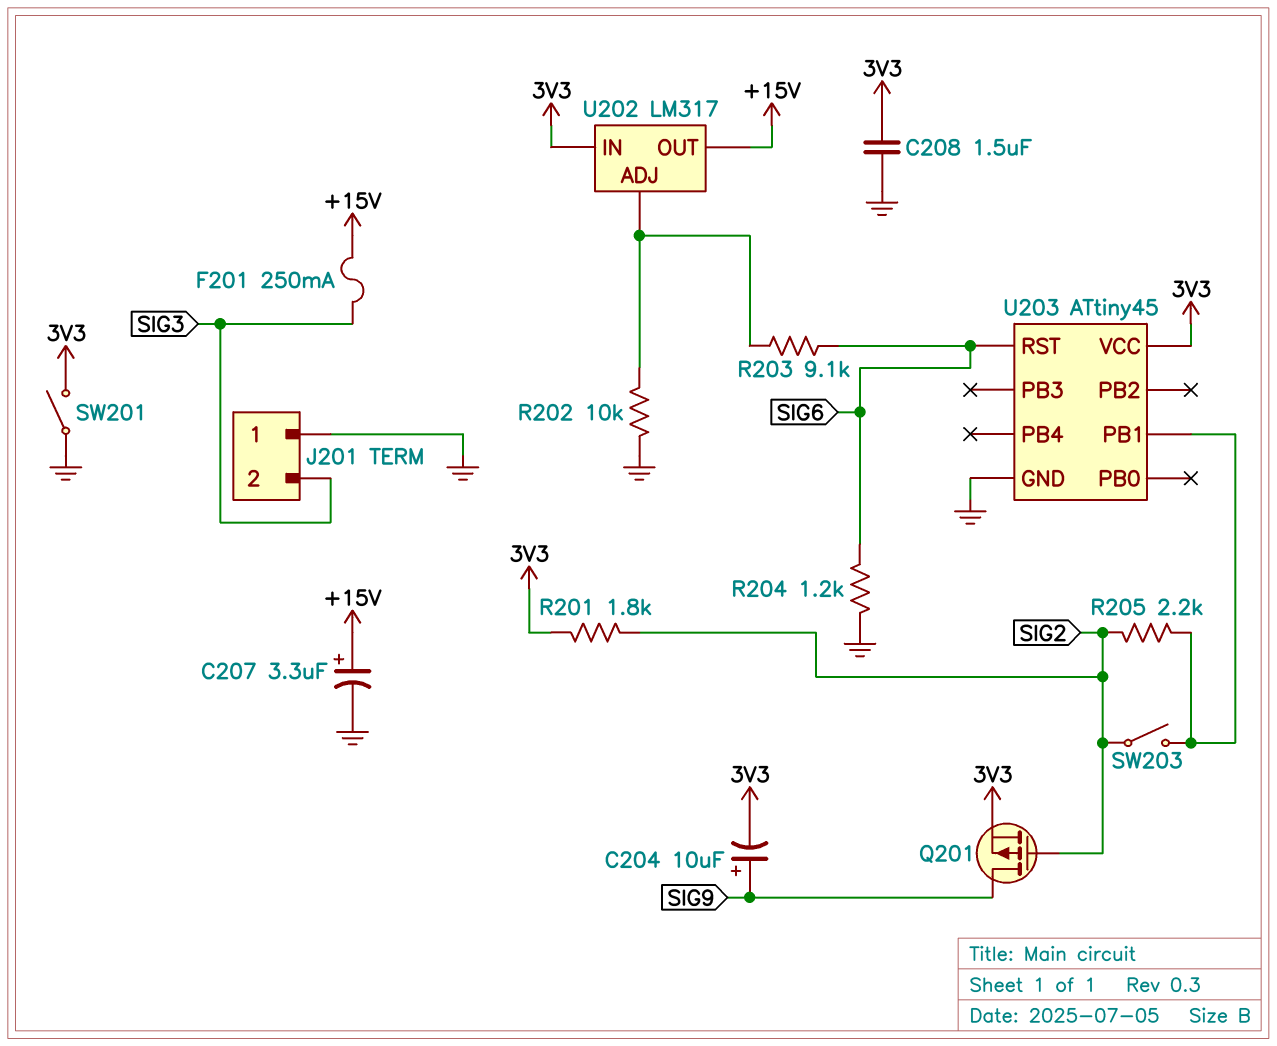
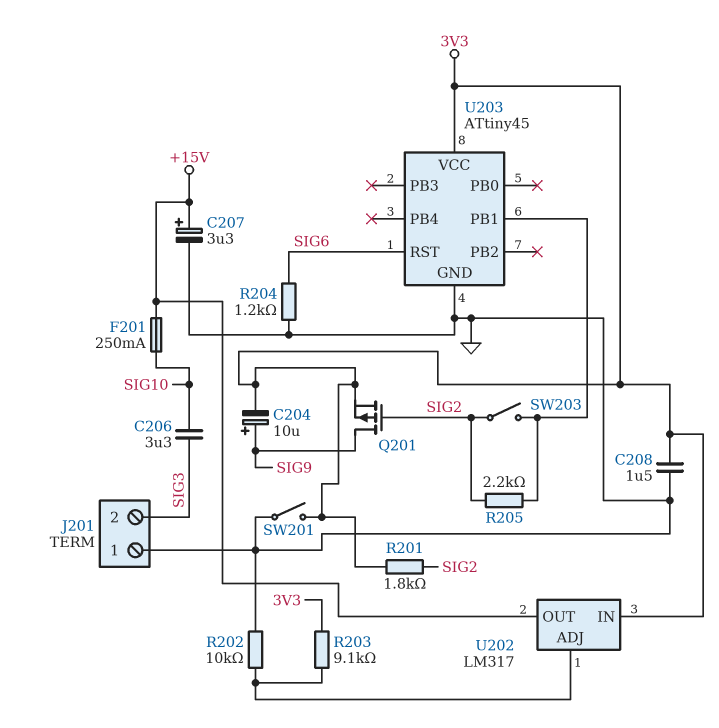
C206: none -> 3.3uF (SIG3, SIG10)
F201: 250mA (+15V, SIG3) -> 250mA (+15V, SIG10)
R203: 9.1k (SIG6, U202/ADJ) -> 9.1k (3V3, U202/ADJ)

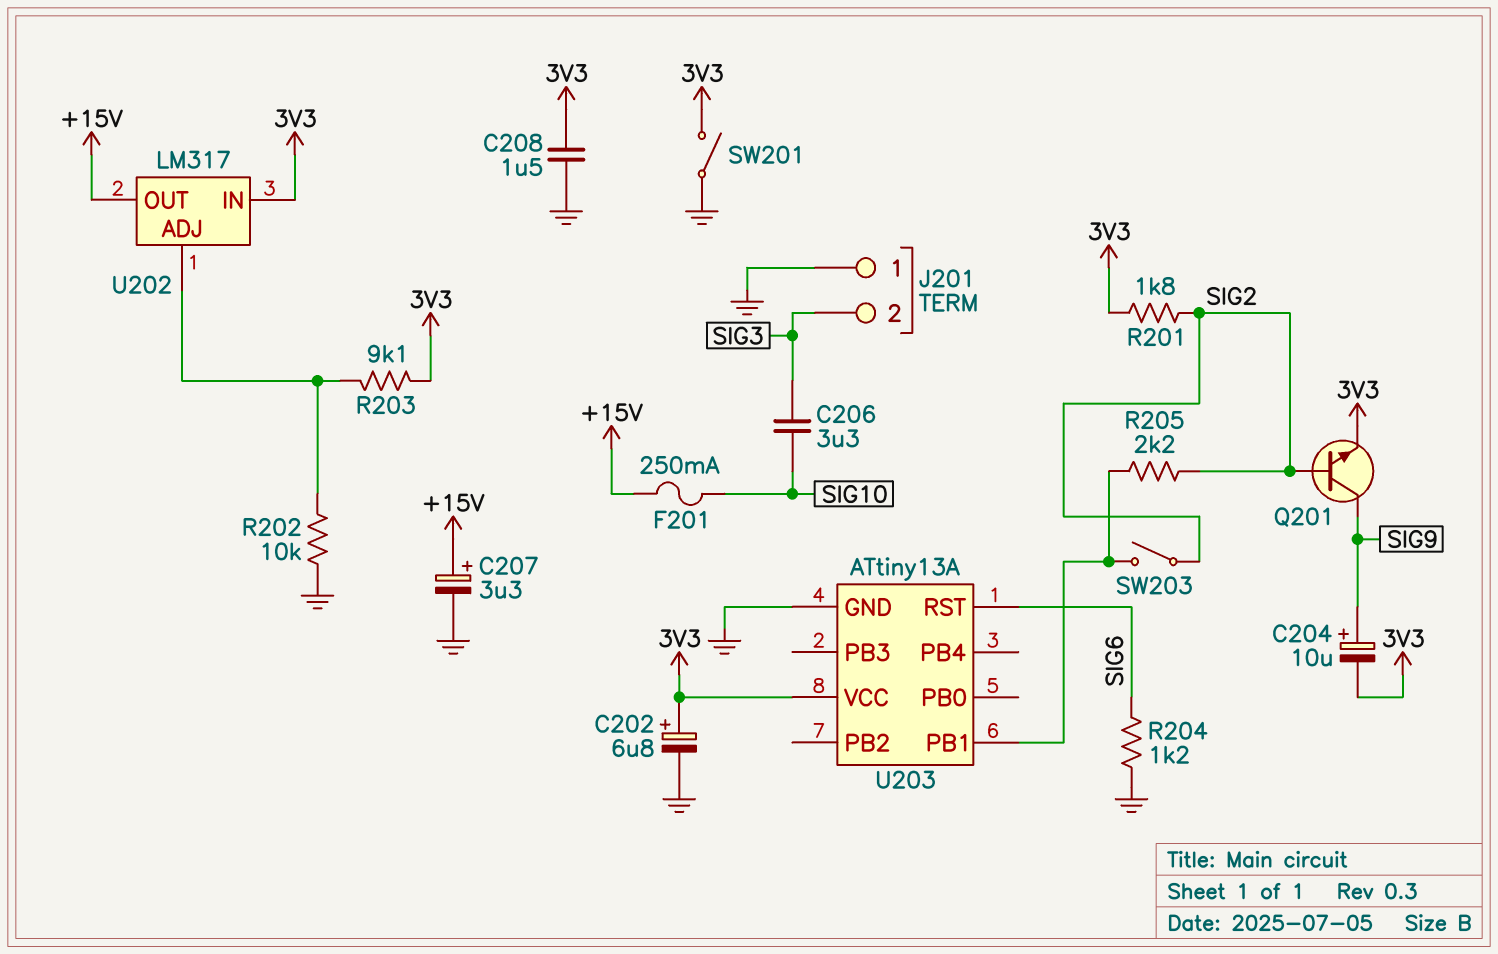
C202: none -> 6.8uF (plus 3V3, minus GND)
Q201: PMOS (G SIG2, D SIG9, S 3V3) -> NPN (B SIG2, C SIG9, E 3V3)
U203: ATtiny45 -> ATtiny13A

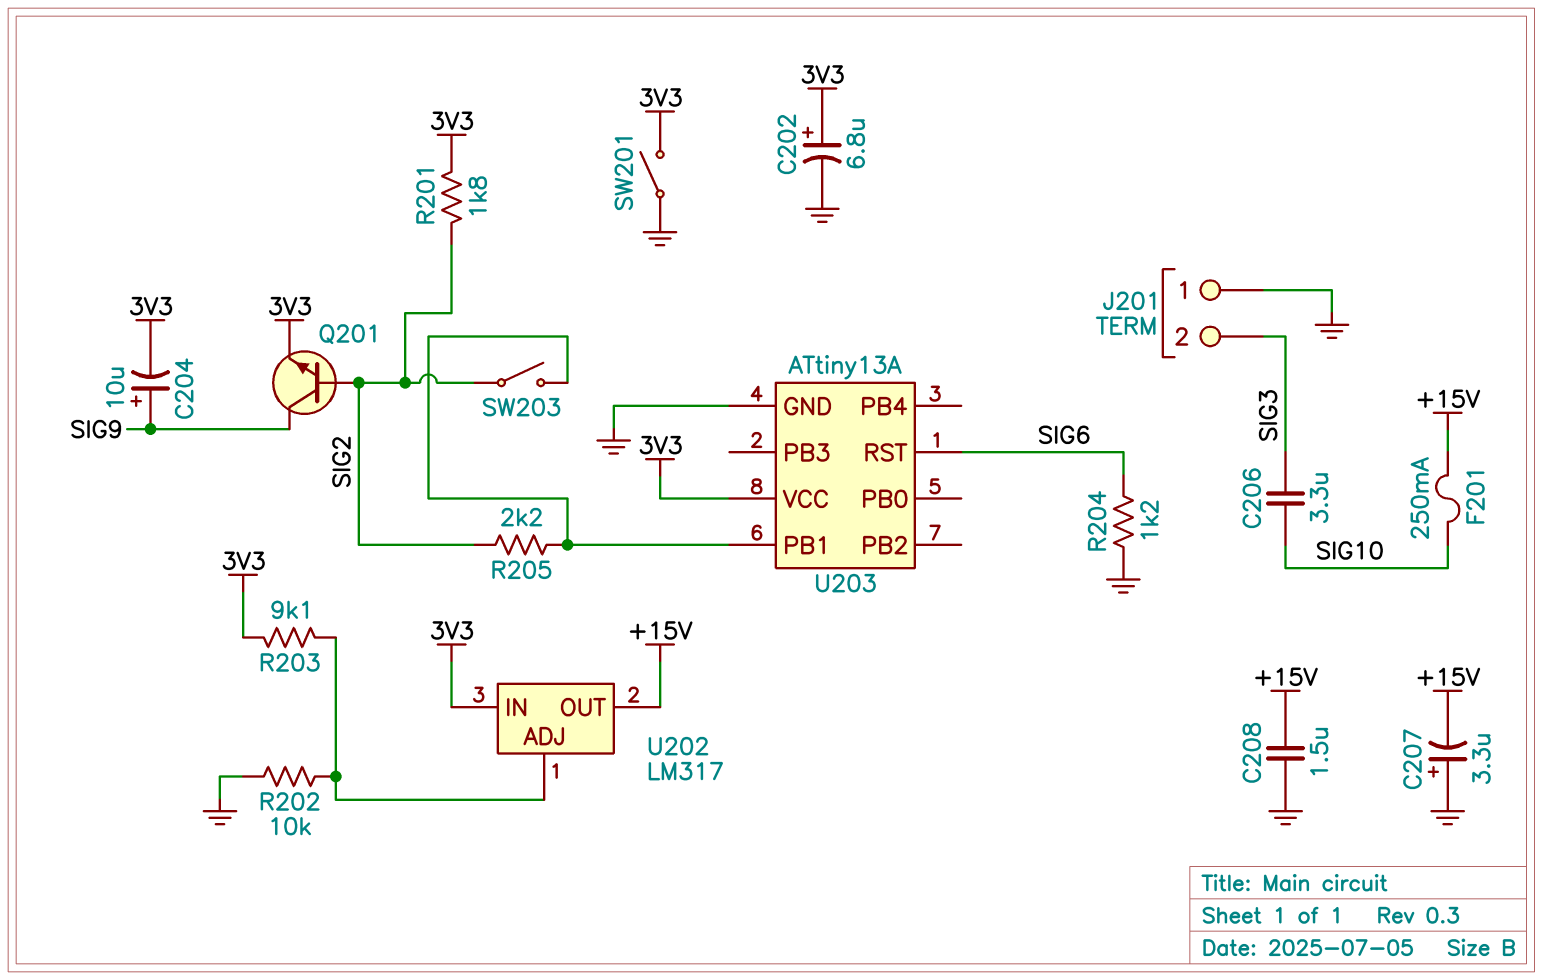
C207: 3.3uF (plus +15V, minus GND) -> 3.3uF (plus GND, minus +15V)
C208: 1.5uF (3V3, GND) -> 1.5uF (+15V, GND)

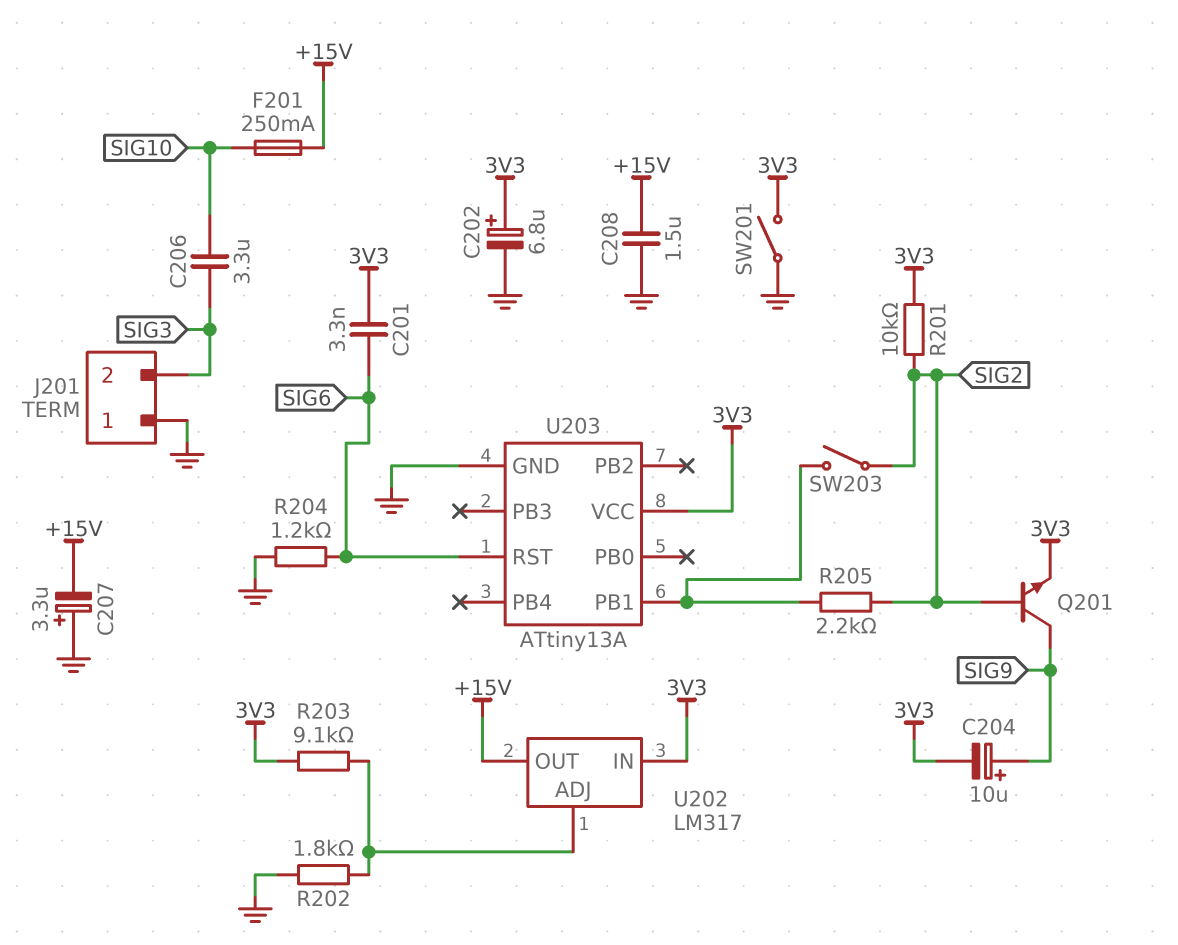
C201: none -> 3.3nF (3V3, SIG6)
R201: 1.8k (3V3, SIG2) -> 10k (3V3, SIG2)
R202: 10k (GND, U202/ADJ) -> 1.8k (GND, U202/ADJ)

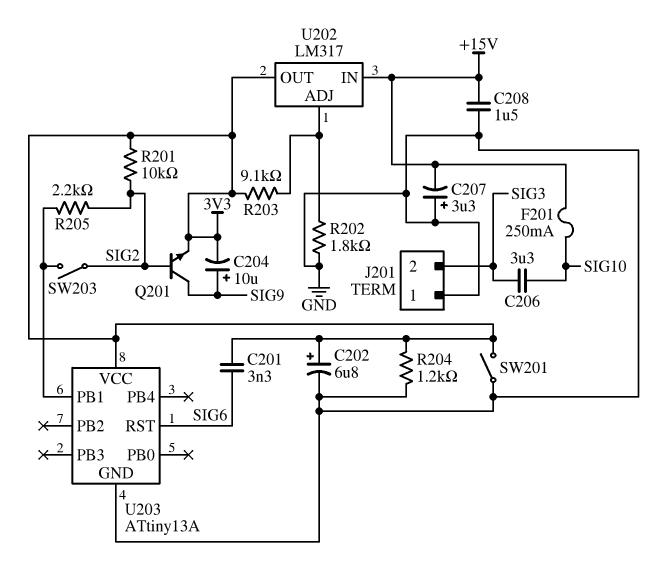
R204: 1.2k (GND, SIG6) -> 1.2k (3V3, GND)
U202 pin IN: 3V3 -> +15V
U202 pin OUT: +15V -> 3V3

